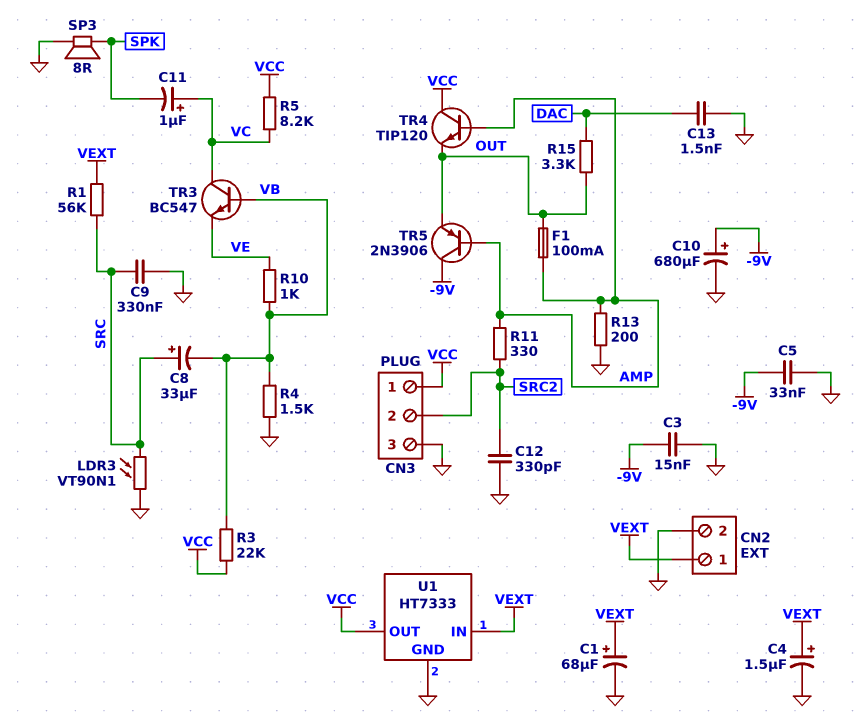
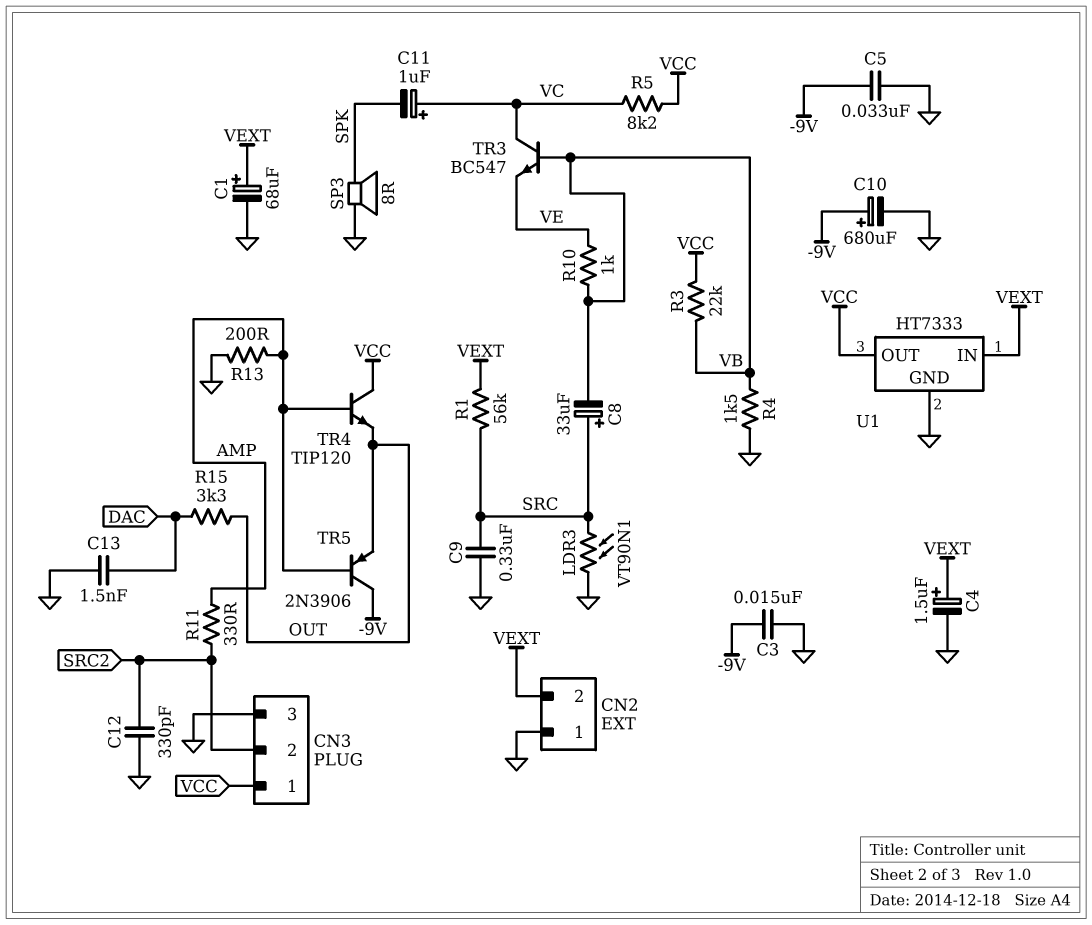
CN2 pin 1: VEXT -> GND
CN2 pin 2: GND -> VEXT
F1: 100mA (AMP, OUT) -> none

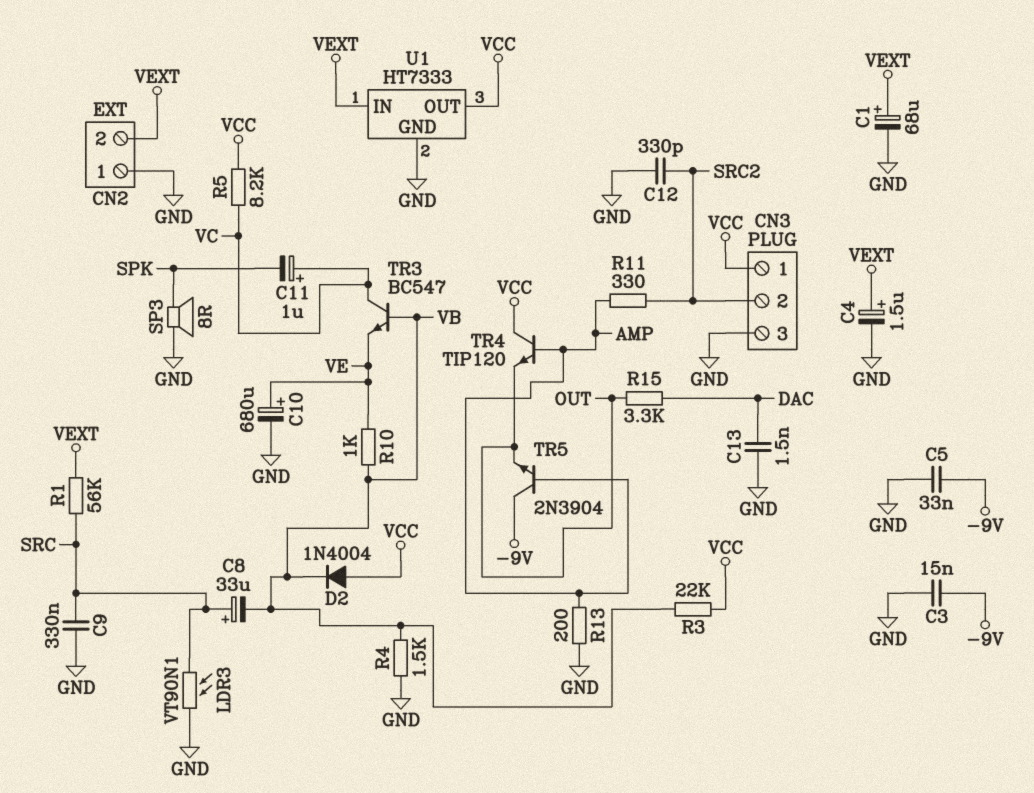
C10: 680uF (plus -9V, minus GND) -> 680uF (plus VE, minus GND)
D2: none -> diode 1N4004 (A VCC, K VB)
TR5: PNP 2N3906 (B AMP, C -9V, E OUT) -> NPN 2N3904 (B AMP, C -9V, E OUT)

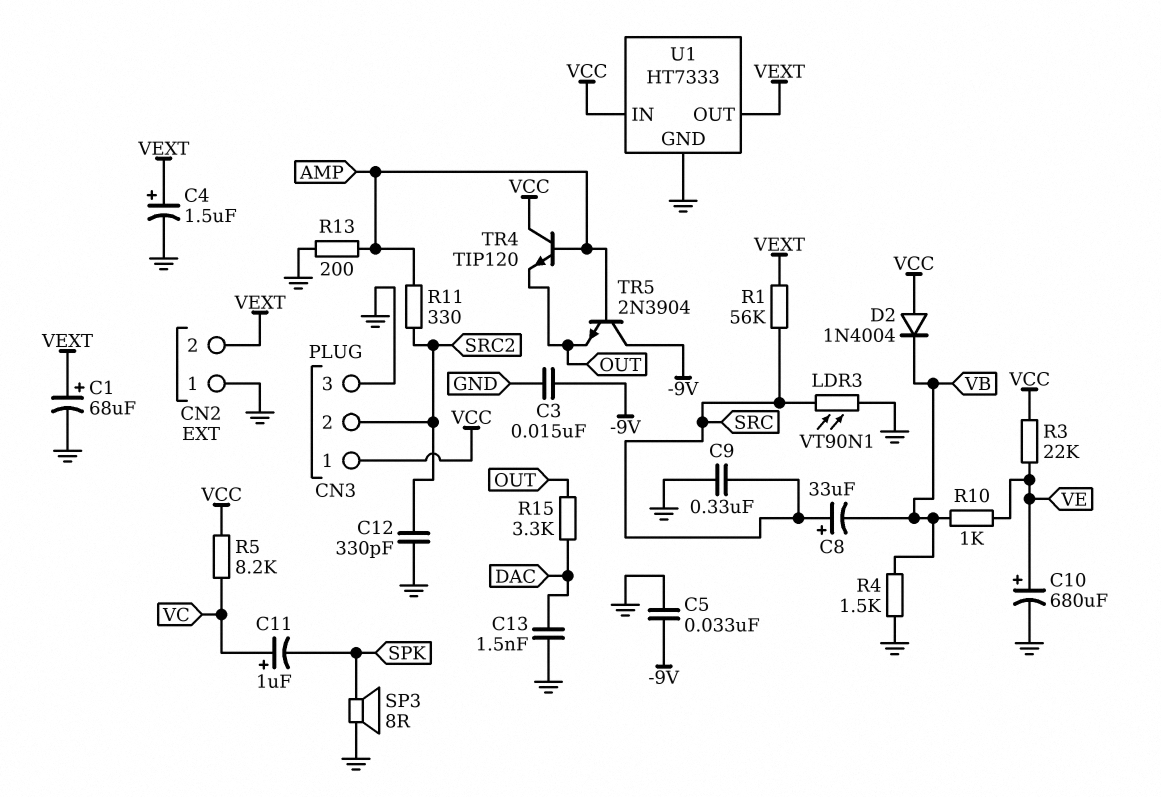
R3: 22k (VB, VCC) -> 22k (VCC, VE)
TR3: NPN BC547 (B VB, C VC, E VE) -> none
U1 pin IN: VEXT -> VCC
U1 pin OUT: VCC -> VEXT

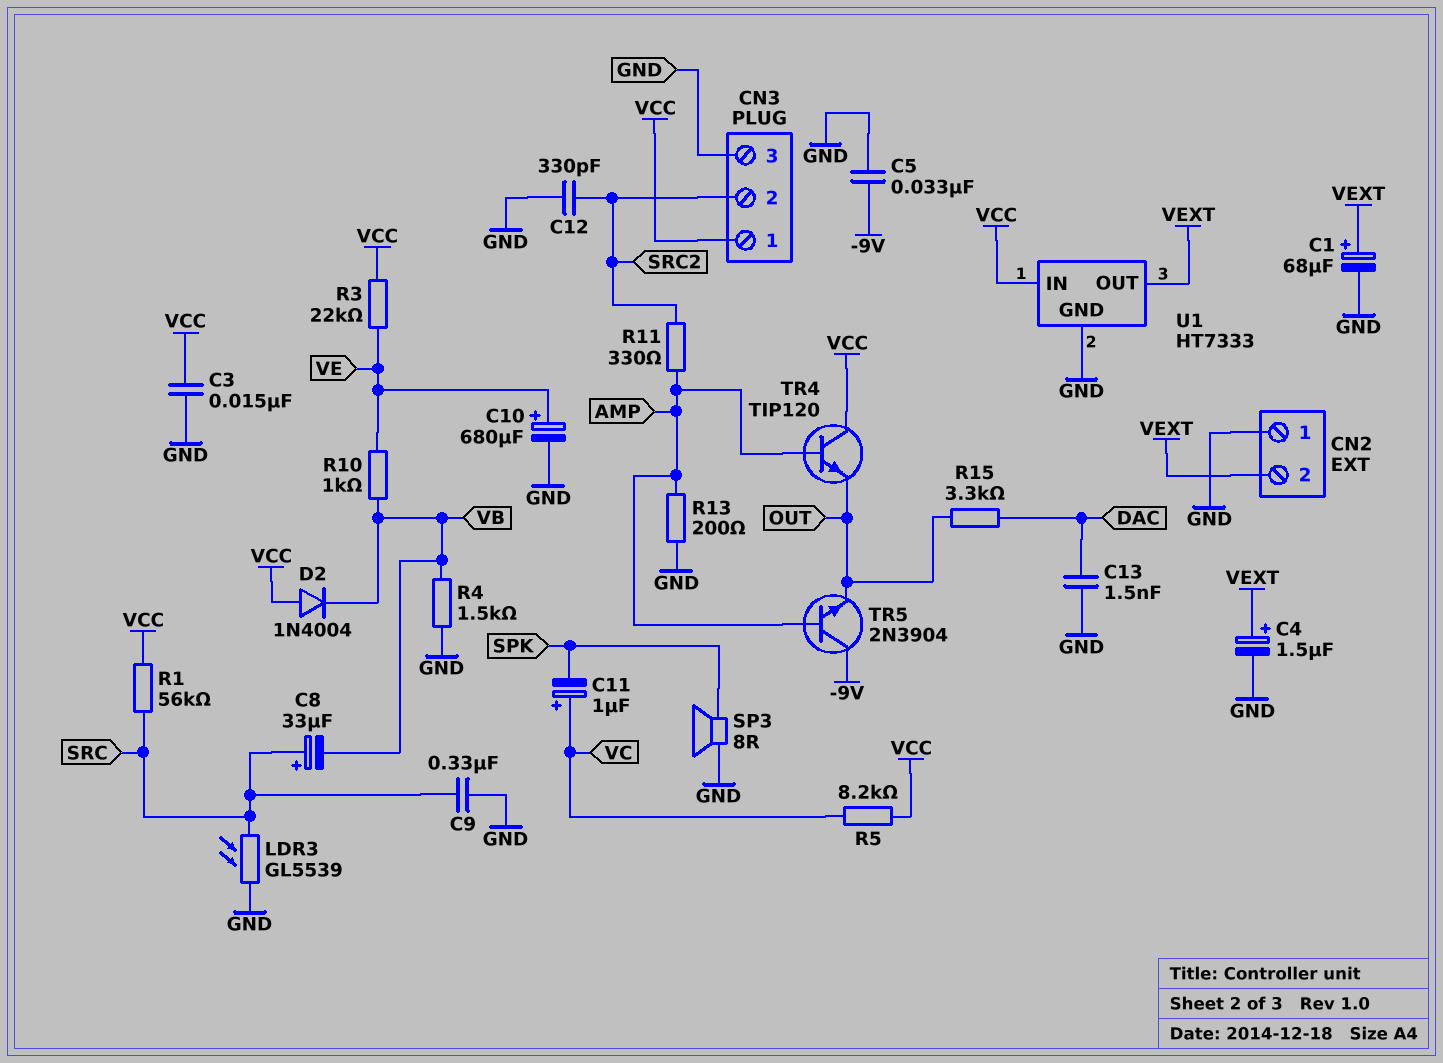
C3: 15nF (-9V, GND) -> 15nF (GND, VCC)
LDR3: VT90N1 (GND, SRC) -> GL5539 (GND, SRC)
R1: 56k (SRC, VEXT) -> 56k (SRC, VCC)

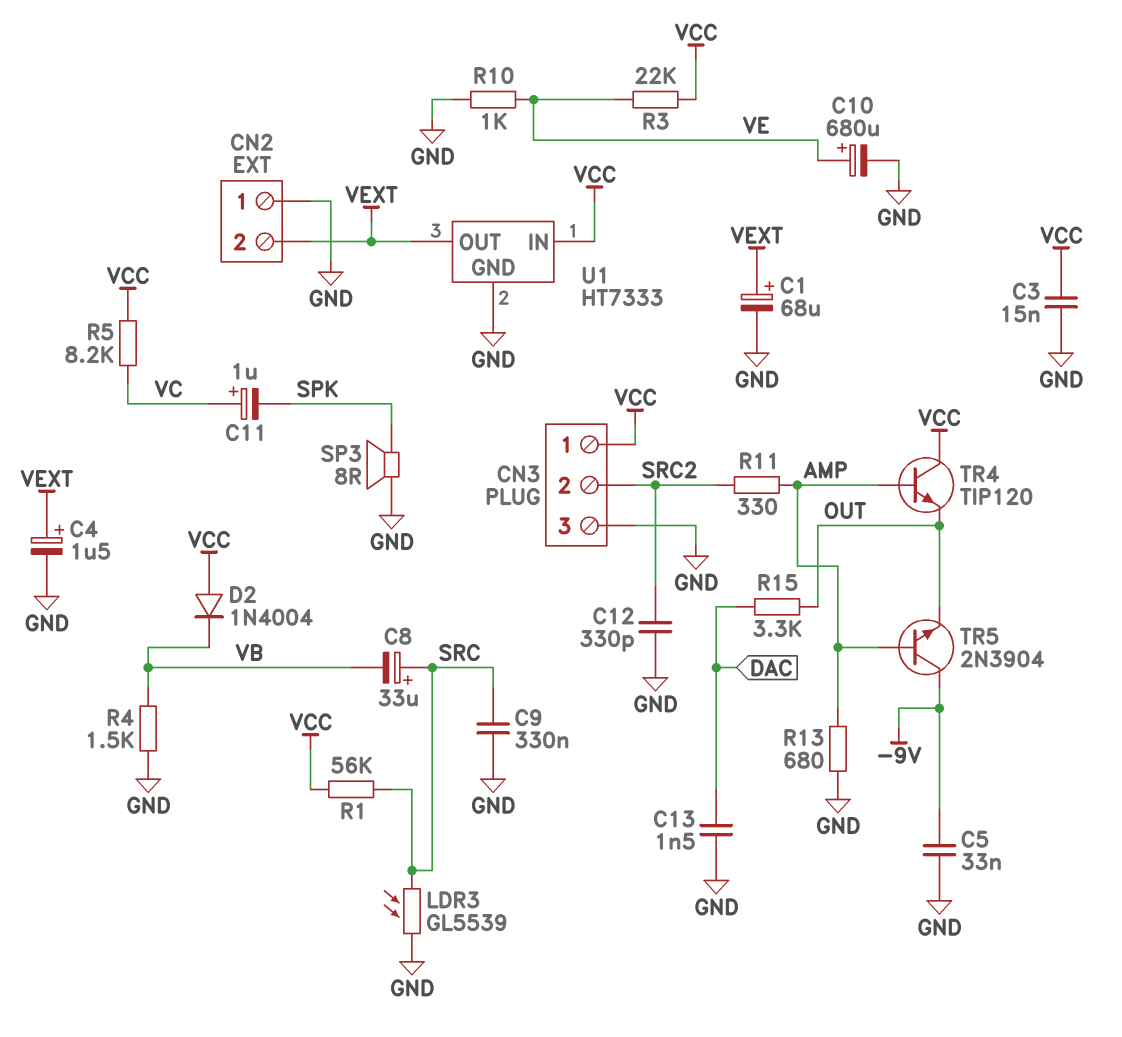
R10: 1k (VB, VE) -> 1k (GND, VE)
R13: 200 (AMP, GND) -> 680 (AMP, GND)

